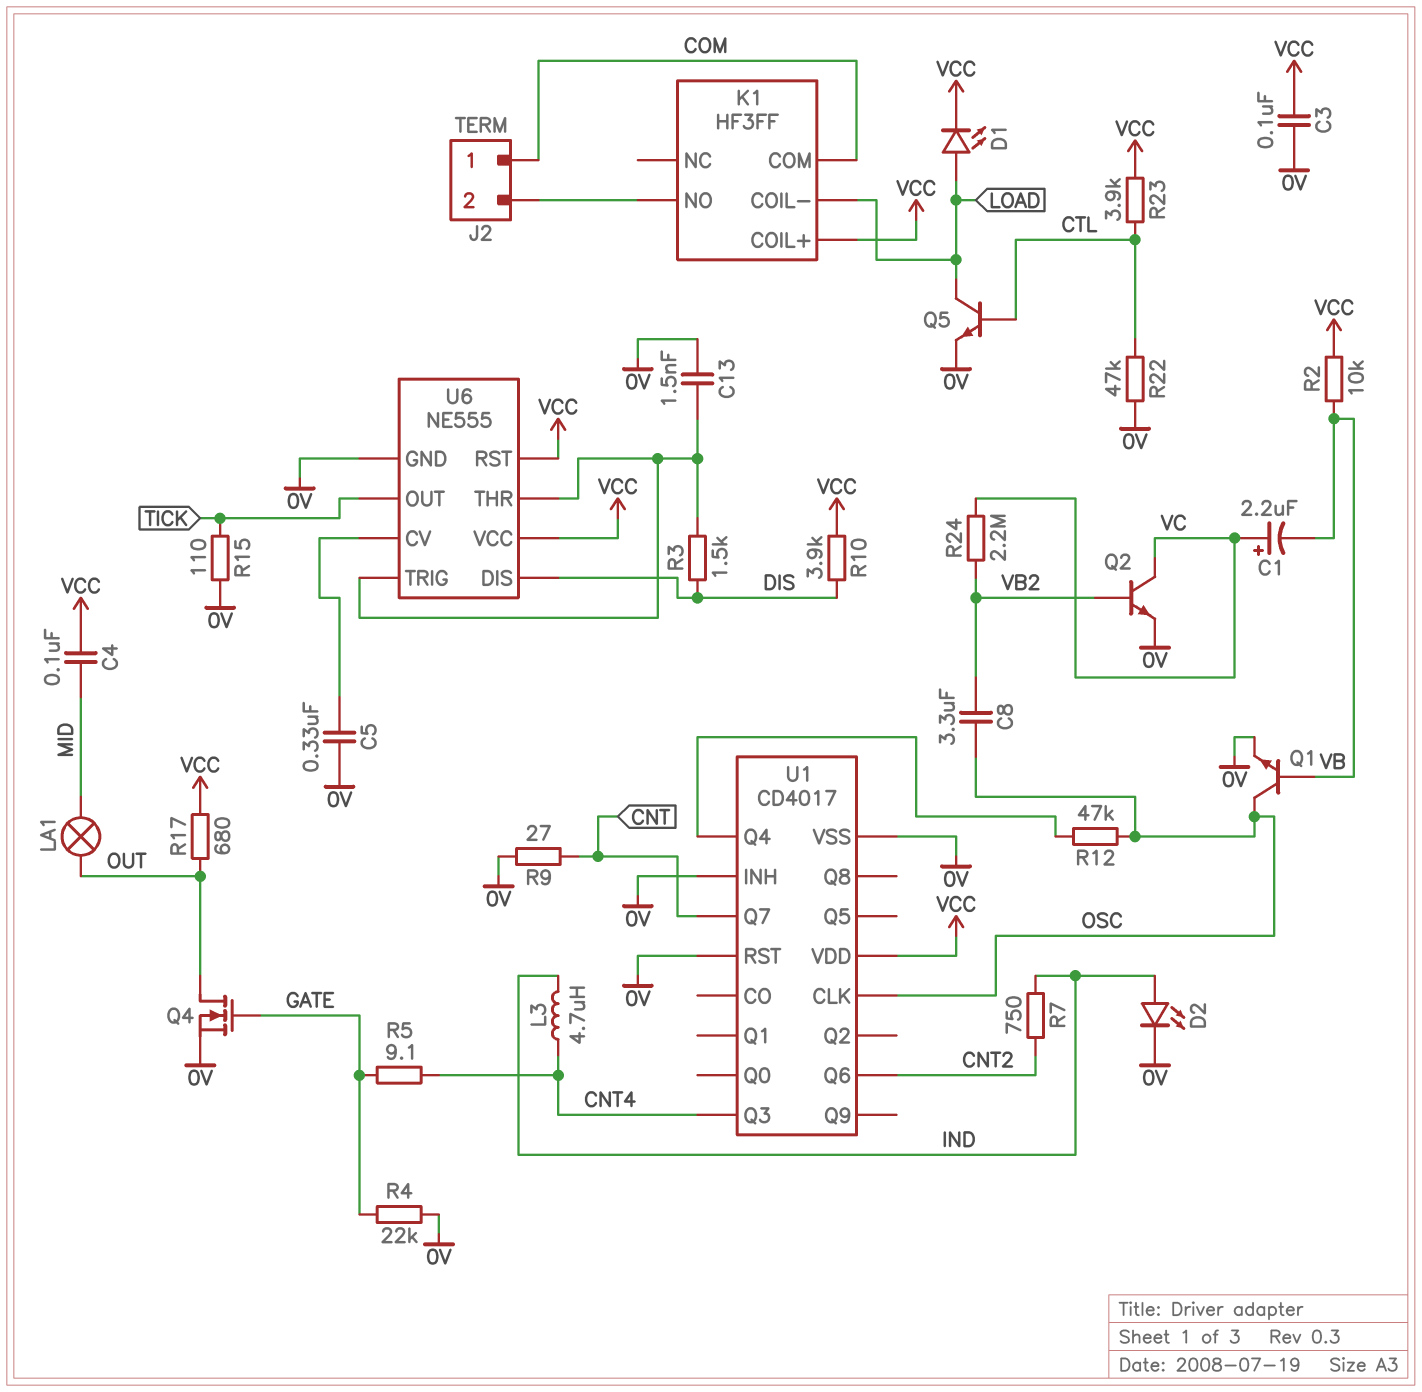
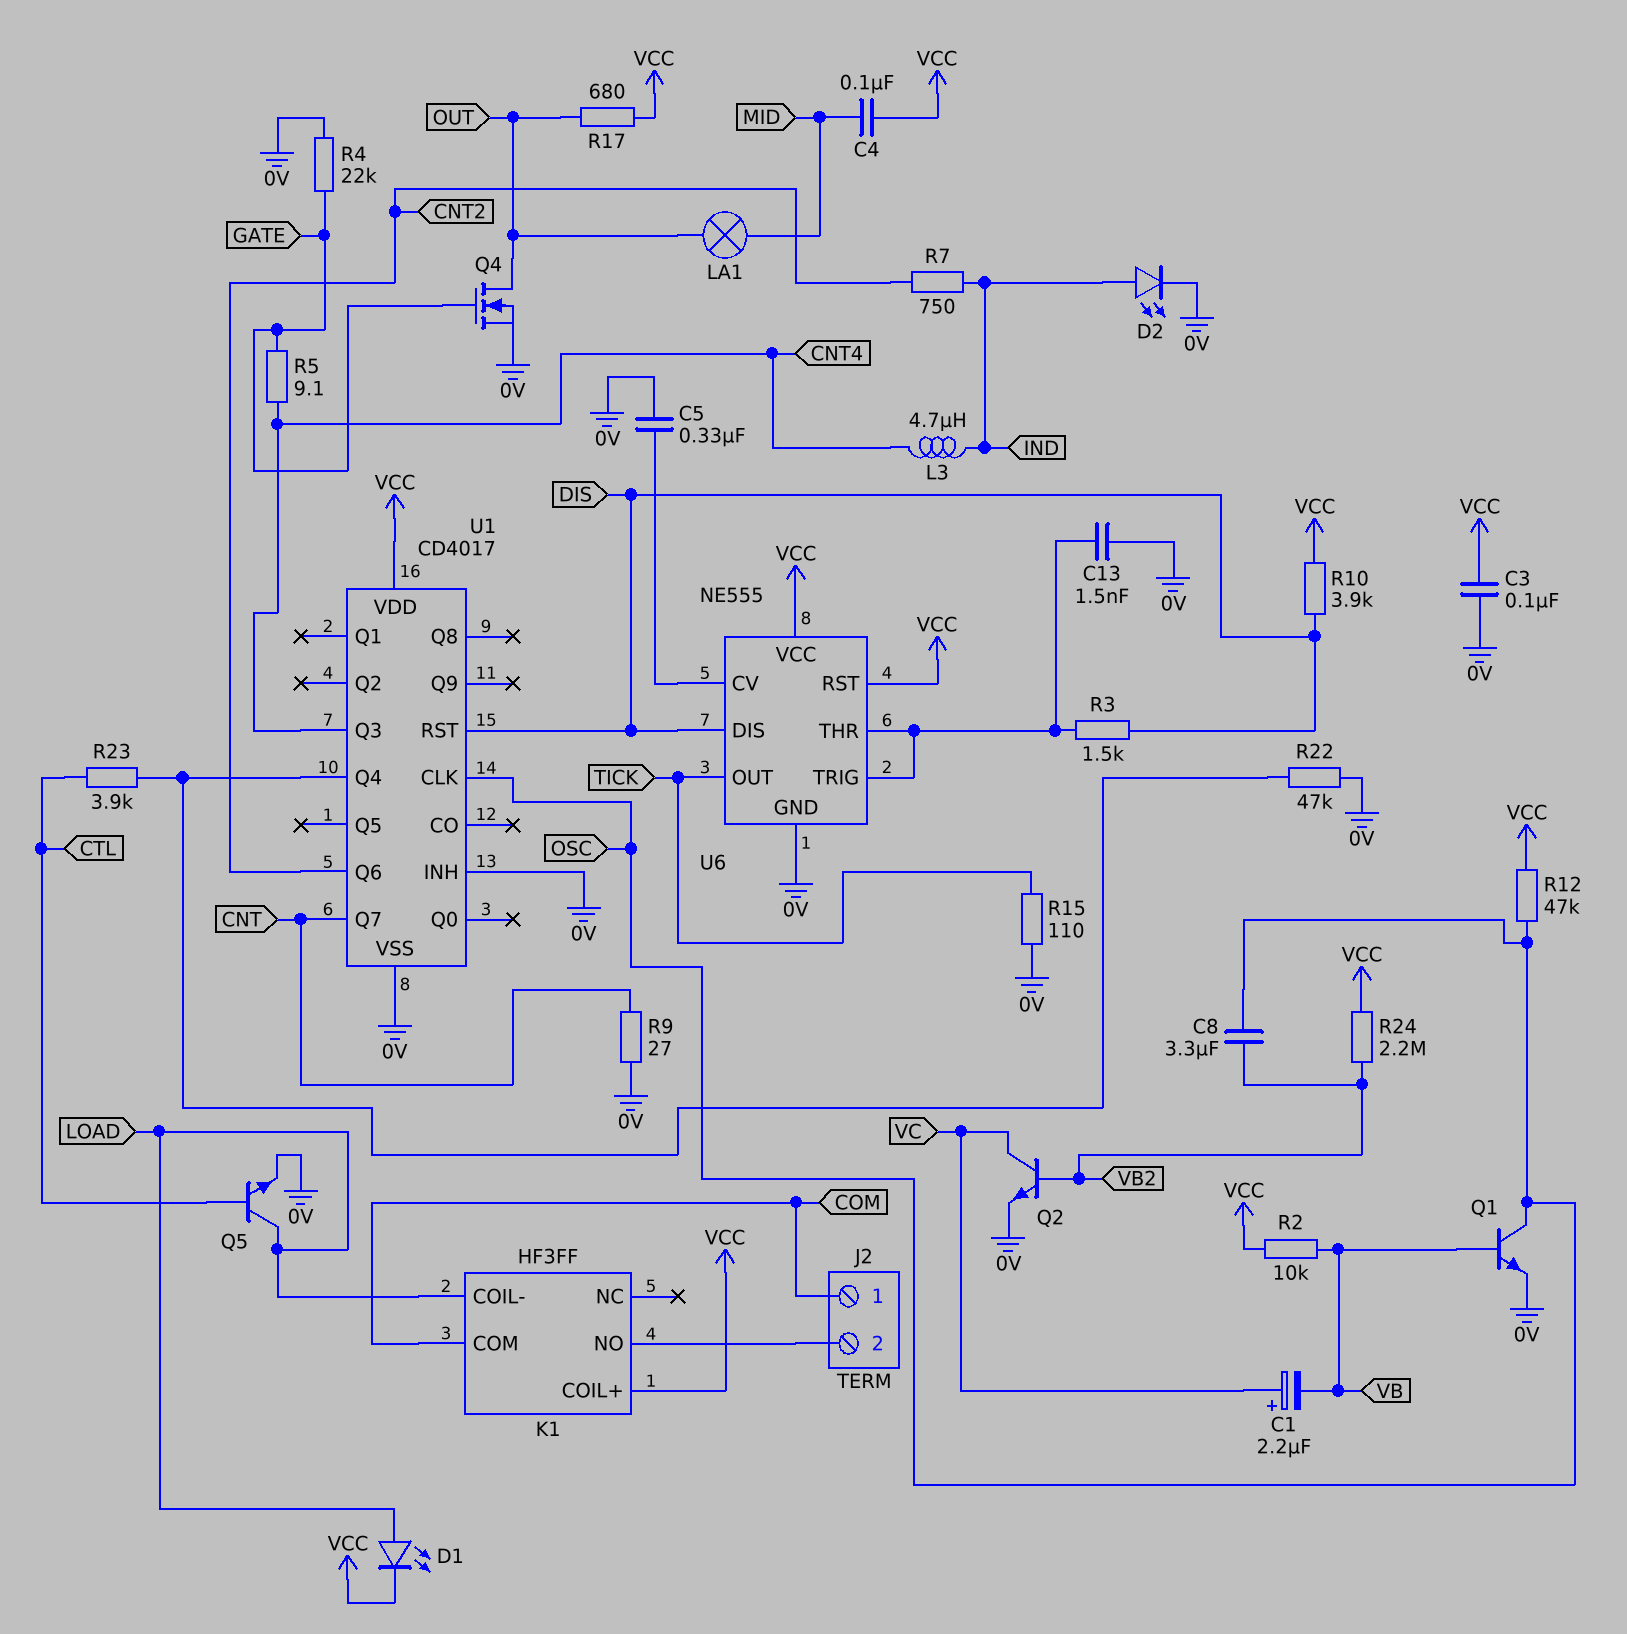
R12: 47k (OSC, U1/Q4) -> 47k (OSC, VCC)
R22: 47k (0V, CTL) -> 47k (0V, U1/Q4)
R23: 3.9k (CTL, VCC) -> 3.9k (CTL, U1/Q4)
R24: 2.2M (VB2, VC) -> 2.2M (VB2, VCC)
U1 pin RST: 0V -> DIS

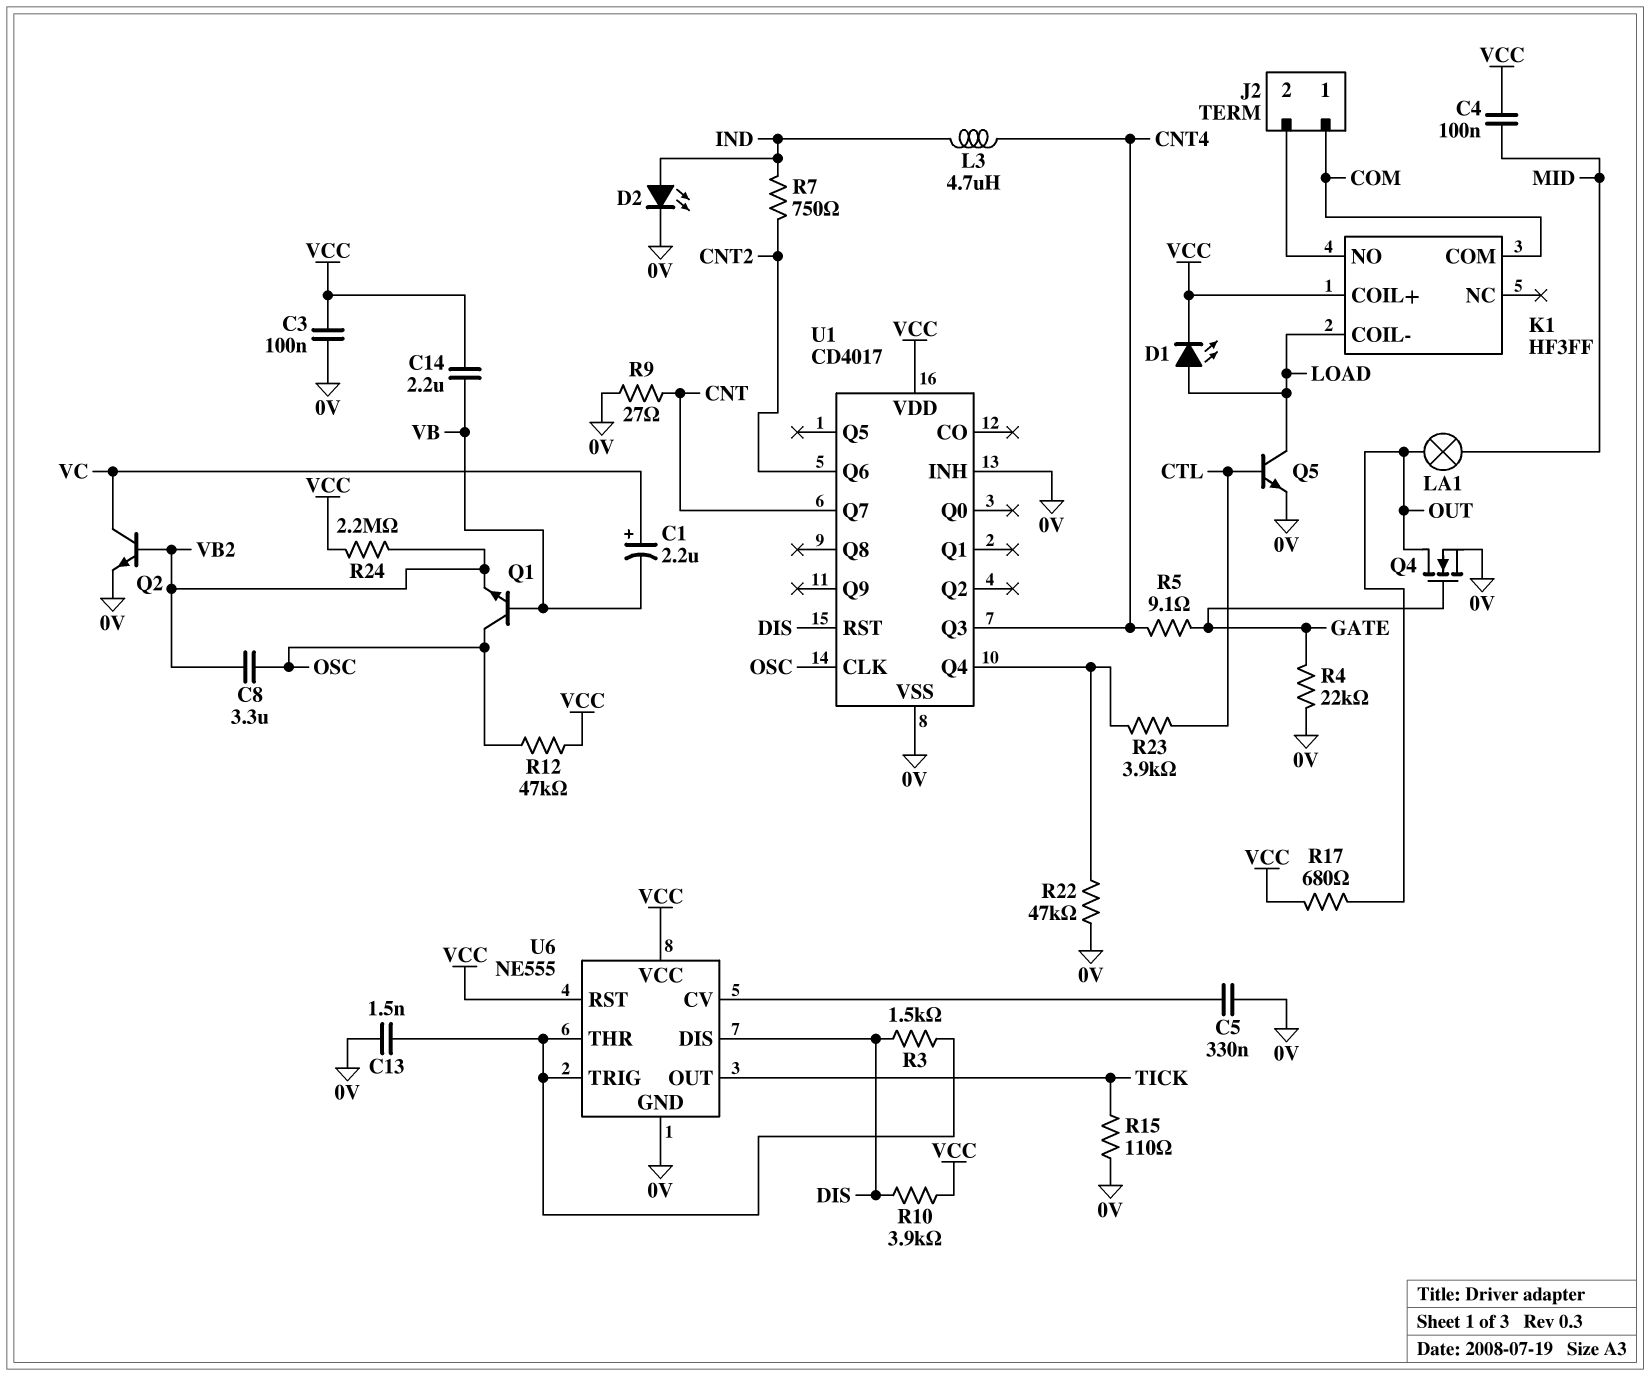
C14: none -> 2.2uF (VB, VCC)
Q1: NPN (B VB, C OSC, E 0V) -> NPN (B VB, C OSC, E VB2)
R2: 10k (VB, VCC) -> none

